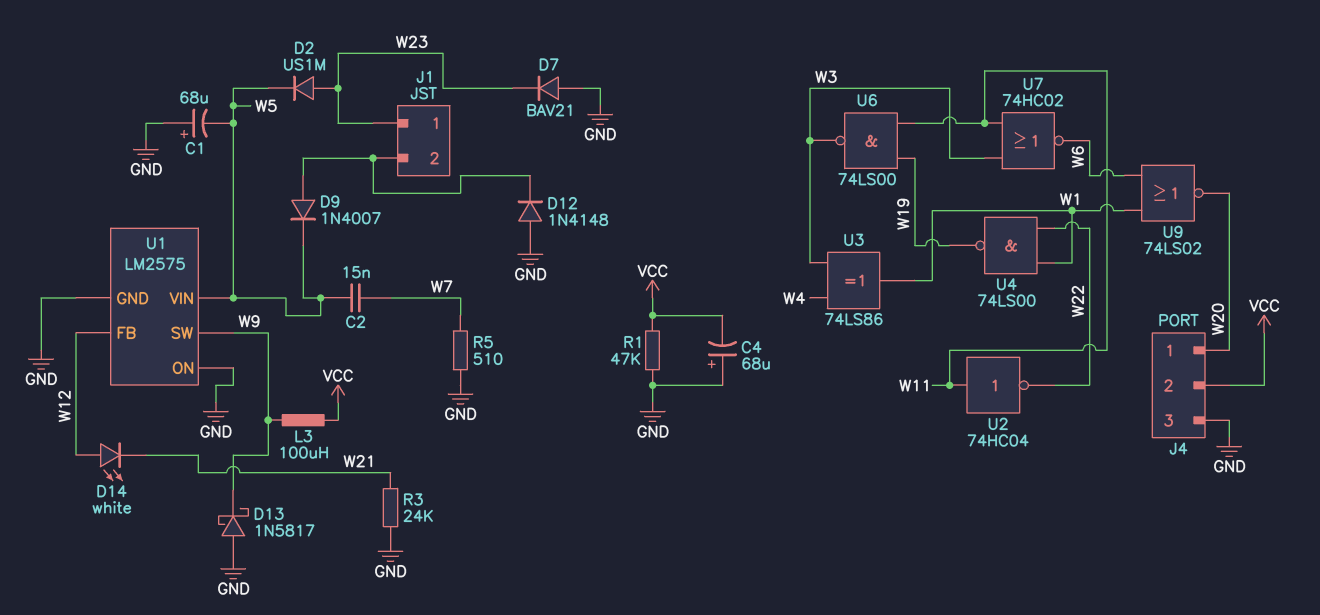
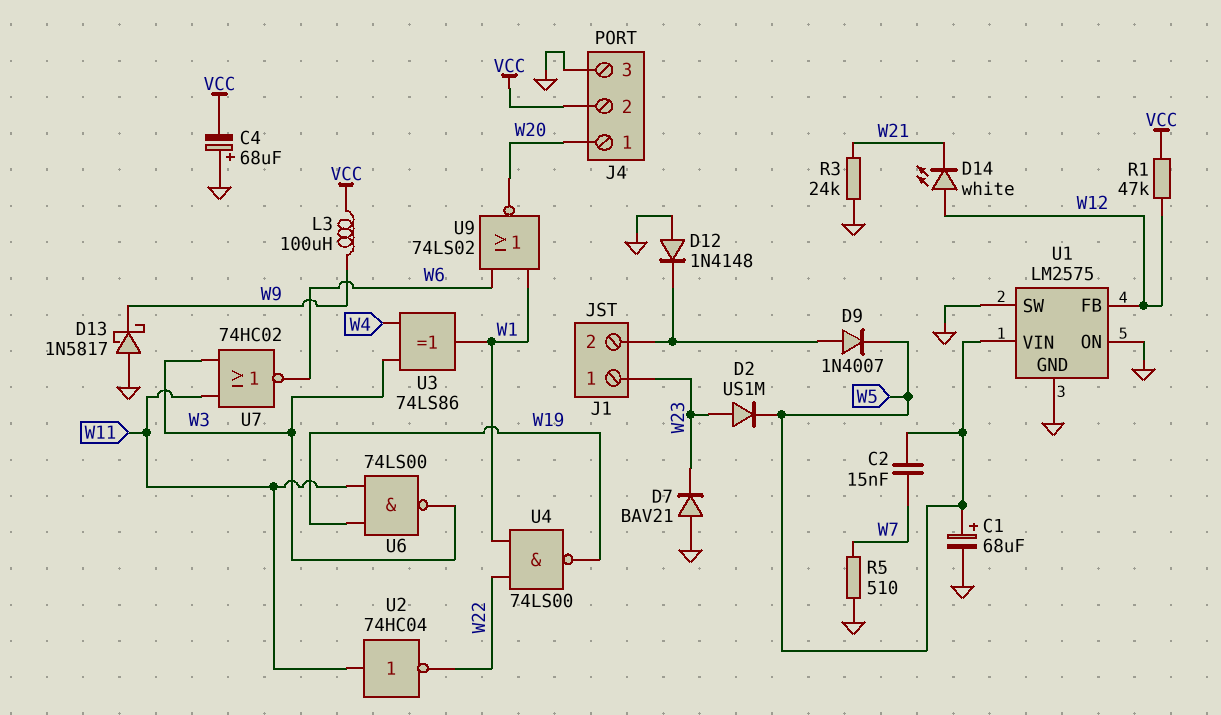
C1: 68uF (plus GND, minus W5) -> 68uF (plus W5, minus GND)
R1: 47k (GND, VCC) -> 47k (VCC, W12)
U1 pin SW: W9 -> GND

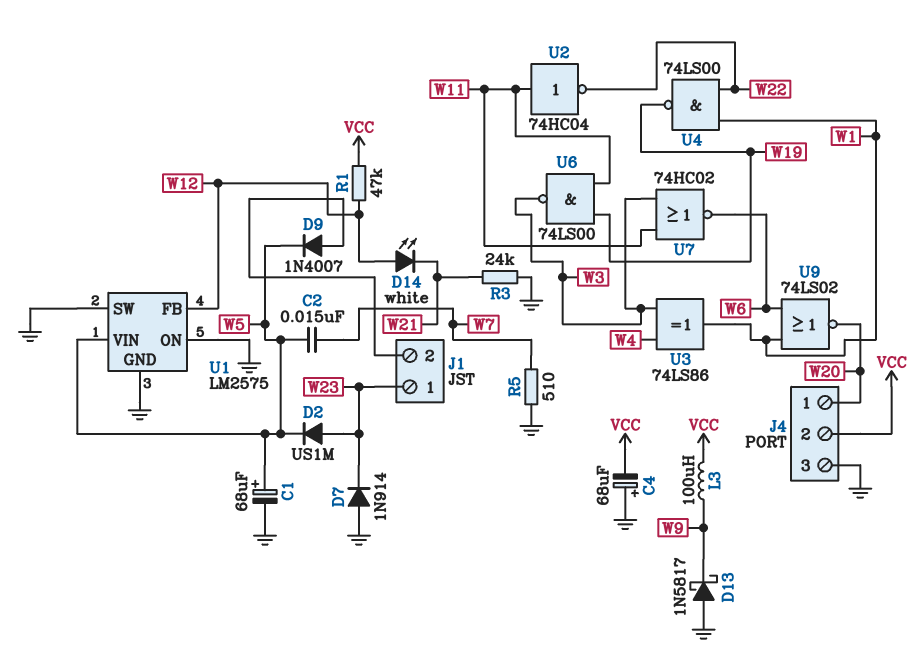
D7: diode BAV21 (A GND, K W23) -> diode 1N914 (A GND, K W23)
D12: diode 1N4148 (A GND, K J1/2) -> none

